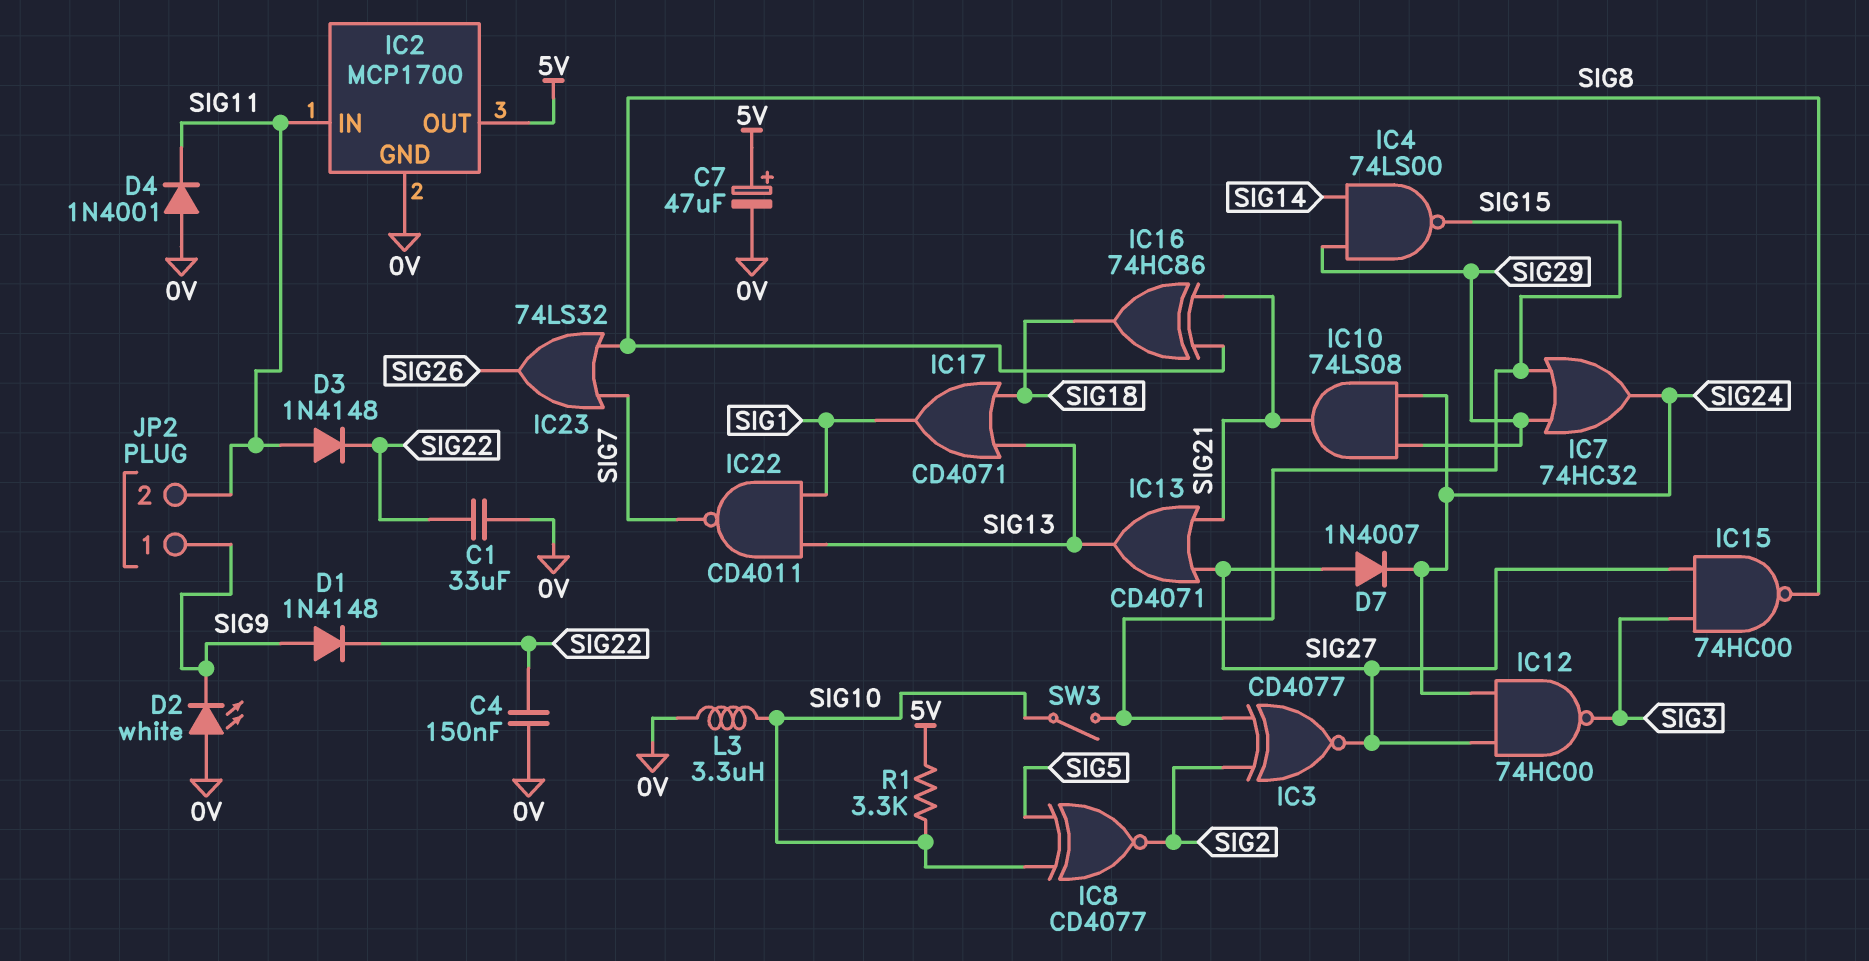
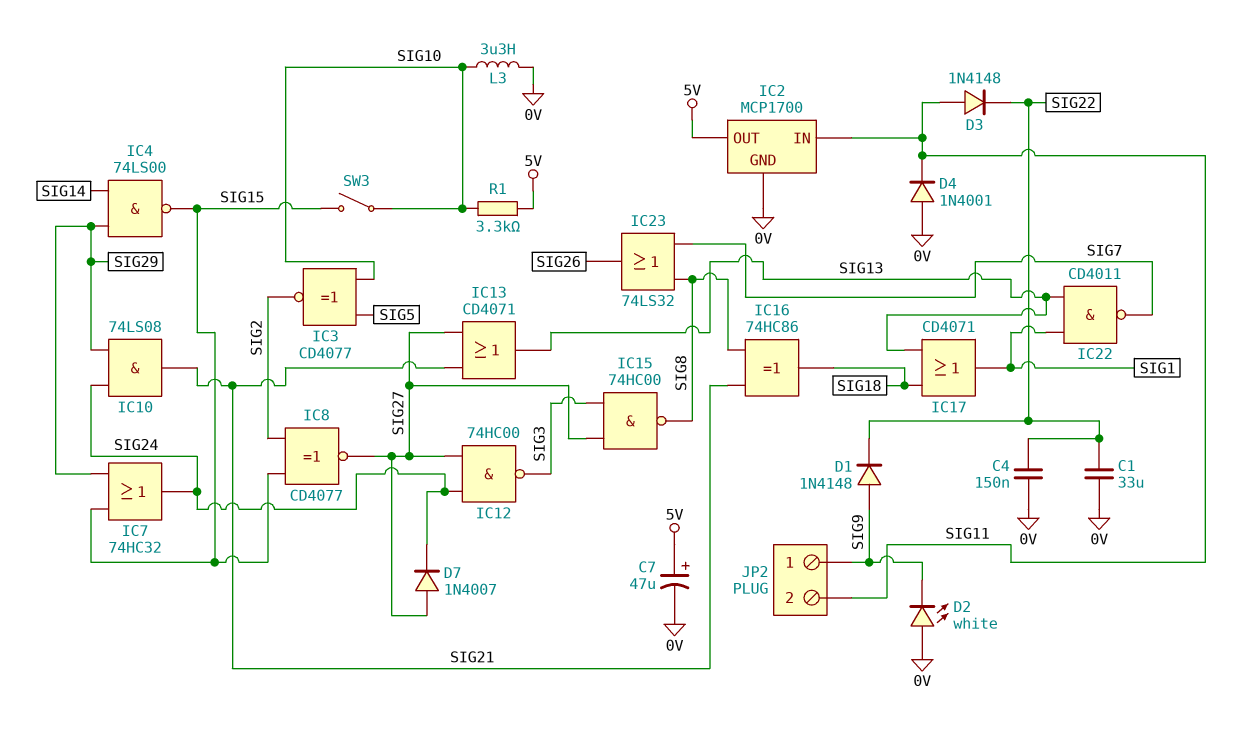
IC3: XNOR CD4077 (in SIG2, in SIG15, out SIG27) -> XNOR CD4077 (in SIG5, in SIG10, out SIG2)
IC8: XNOR CD4077 (in SIG5, in SIG10, out SIG2) -> XNOR CD4077 (in SIG2, in SIG15, out SIG27)

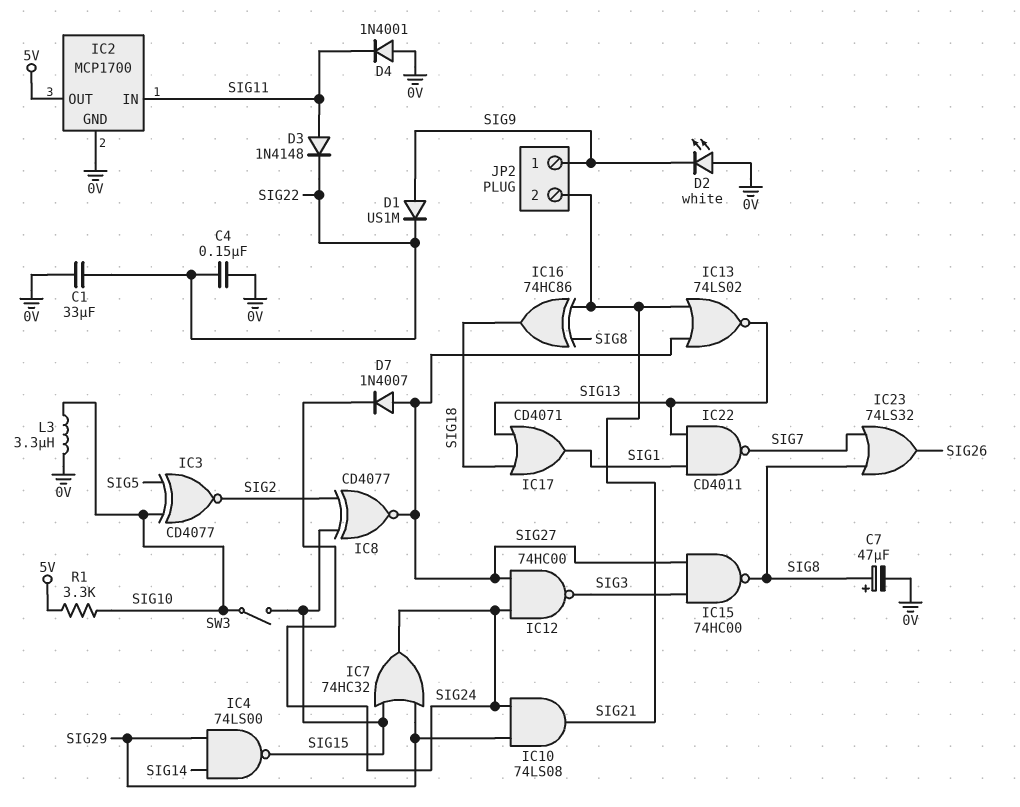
C7: 47uF (plus 5V, minus 0V) -> 47uF (plus SIG8, minus 0V)
D1: diode 1N4148 (A SIG9, K SIG22) -> diode US1M (A SIG9, K SIG22)
IC13: OR CD4071 (in SIG21, in SIG27, out SIG13) -> NOR 74LS02 (in SIG21, in SIG27, out SIG13)
JP2 pin 2: SIG11 -> SIG21

